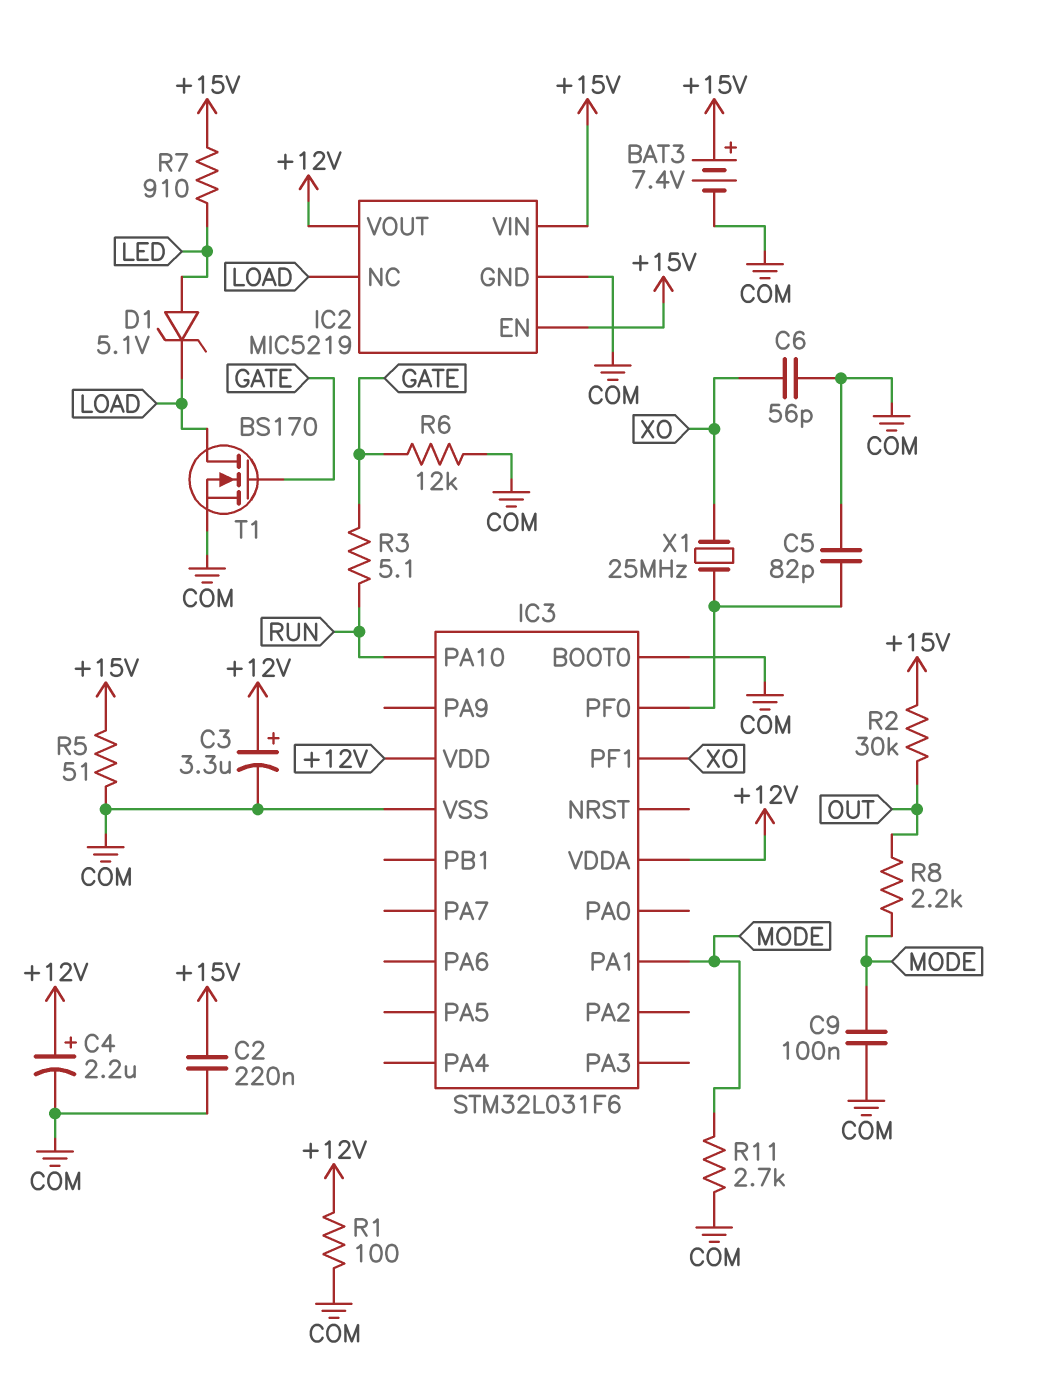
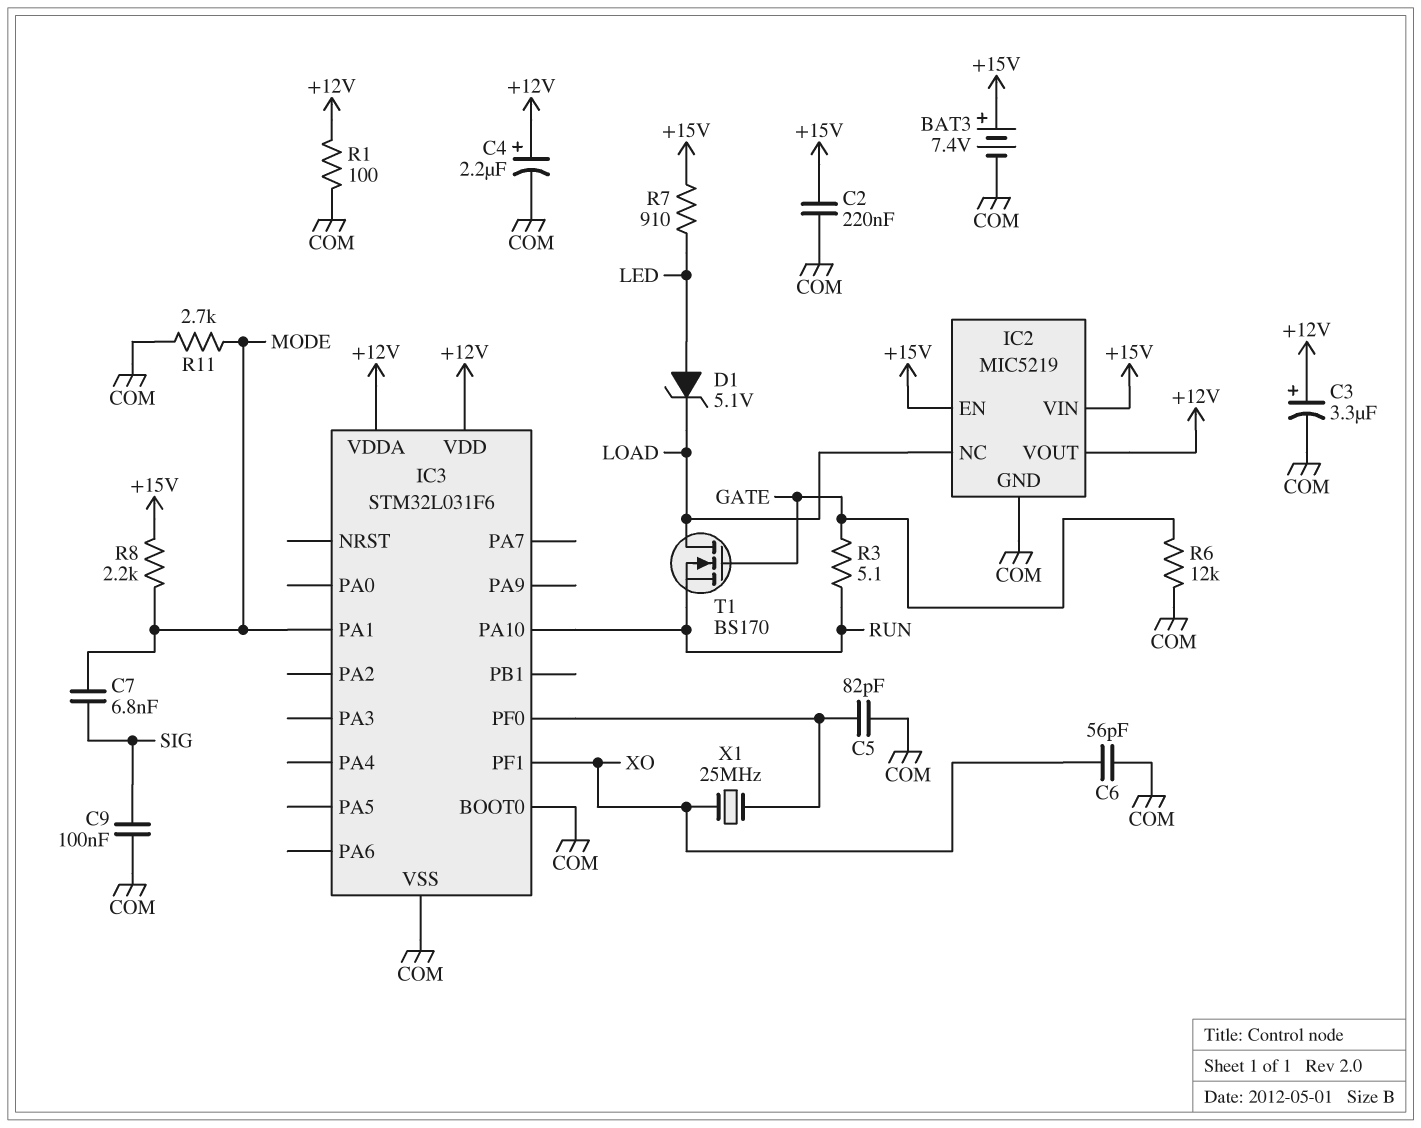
C7: none -> 6.8nF (MODE, SIG)
C9: 100nF (COM, MODE) -> 100nF (COM, SIG)
R2: 30k (+15V, OUT) -> none
R5: 51 (+15V, COM) -> none
R8: 2.2k (MODE, OUT) -> 2.2k (+15V, MODE)
T1: NMOS BS170 (G GATE, D LOAD, S COM) -> NMOS BS170 (G GATE, D LOAD, S RUN)

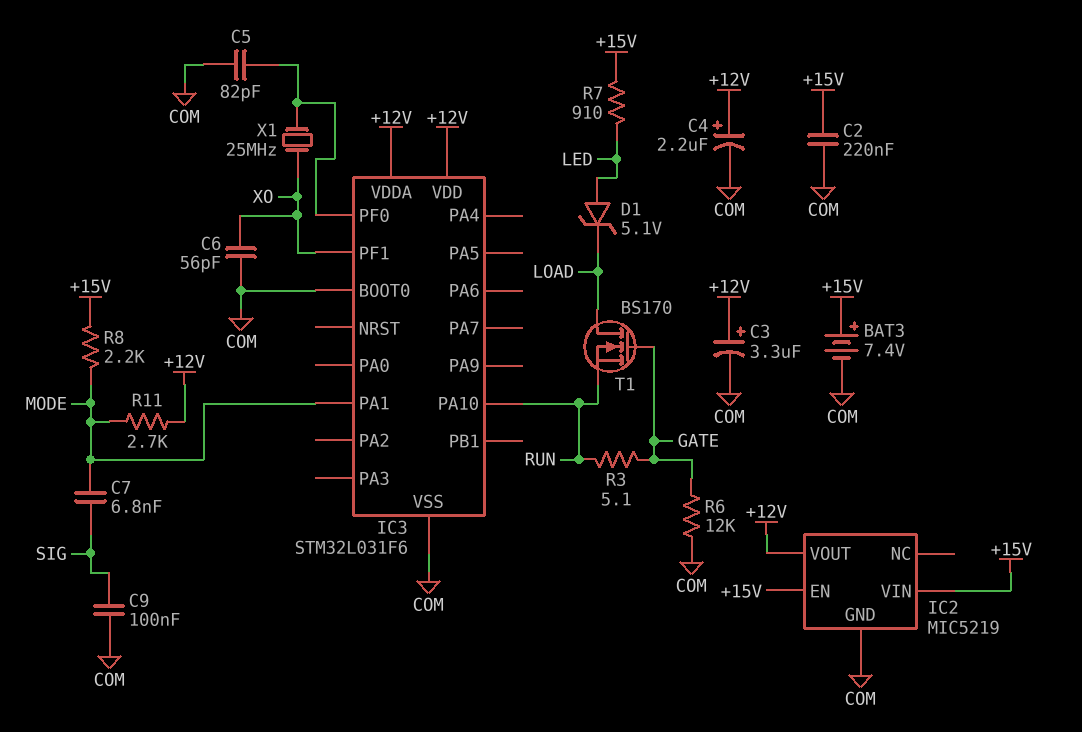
IC2 pin NC: LOAD -> none
R1: 100 (+12V, COM) -> none
R11: 2.7k (COM, MODE) -> 2.7k (+12V, MODE)

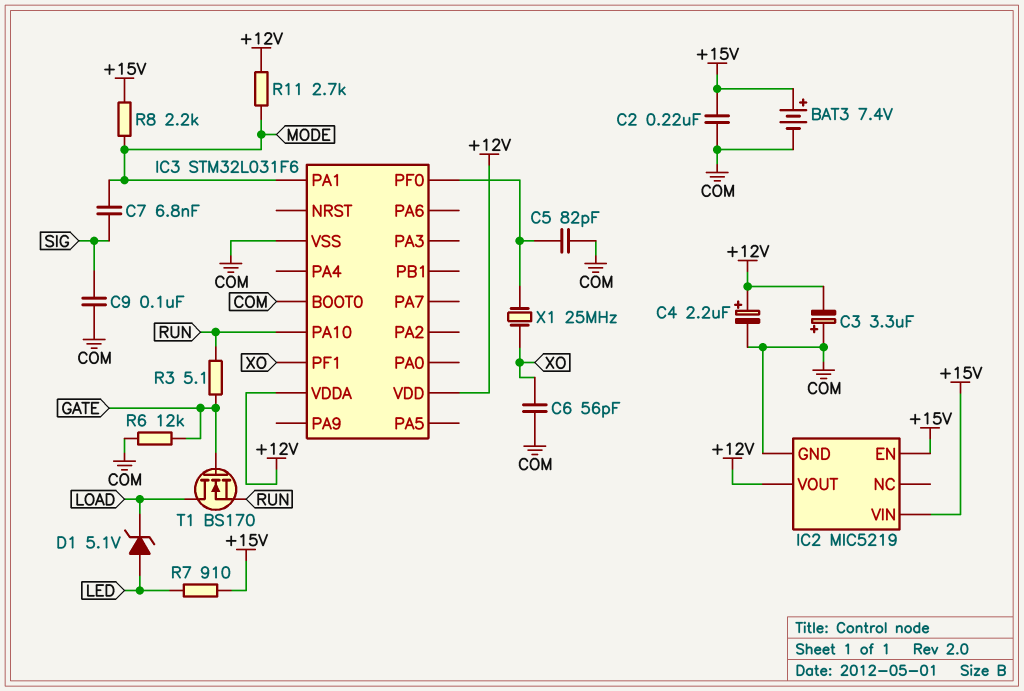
C3: 3.3uF (plus +12V, minus COM) -> 3.3uF (plus COM, minus +12V)

